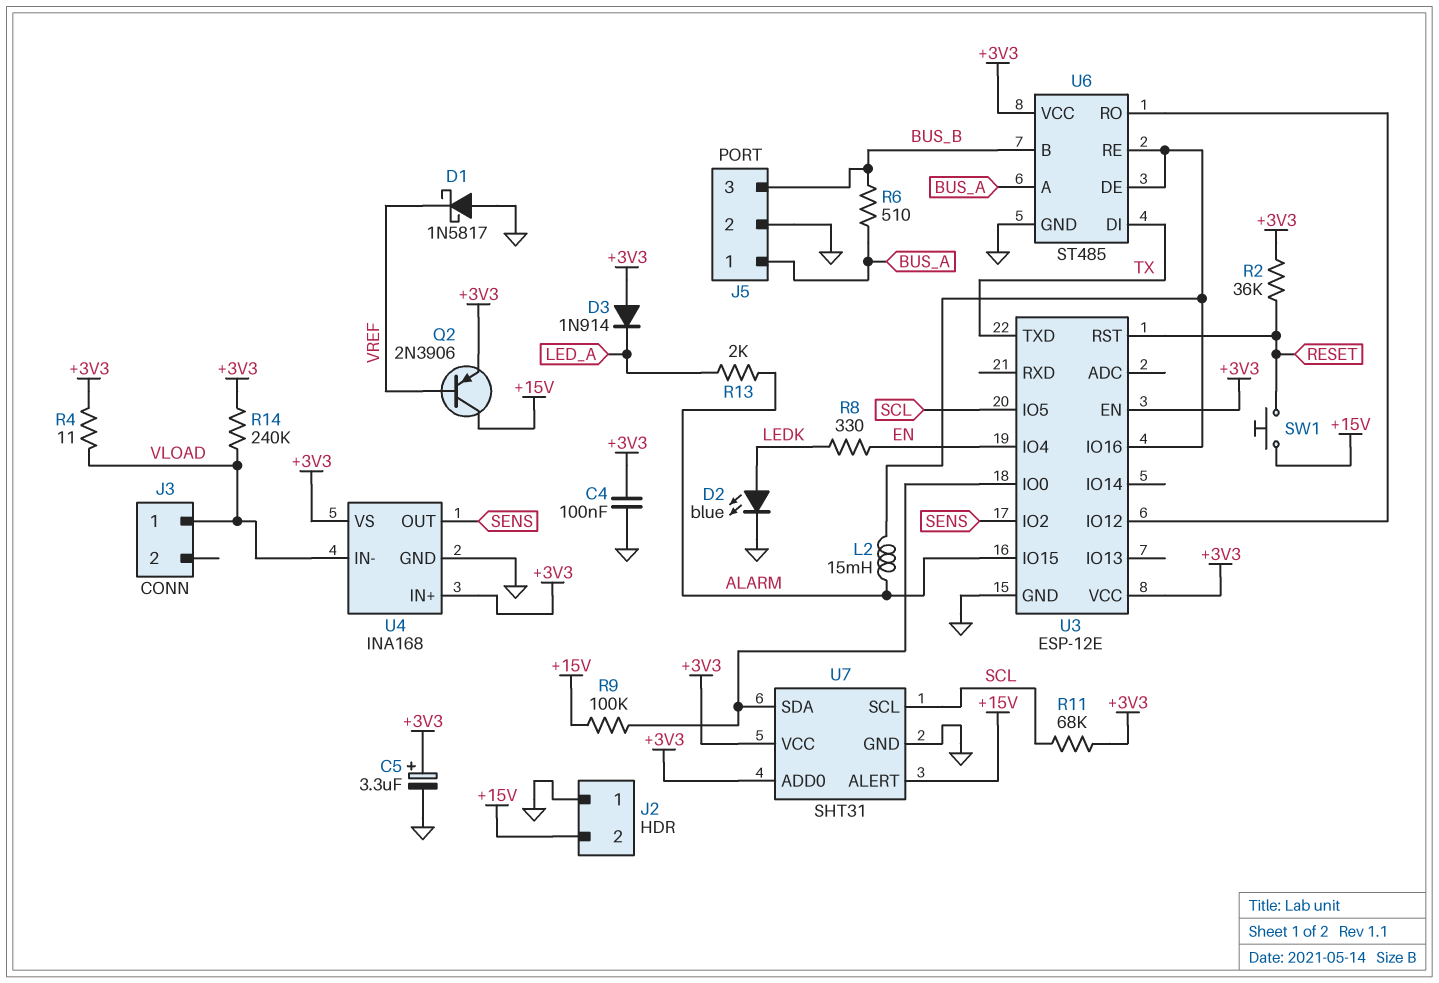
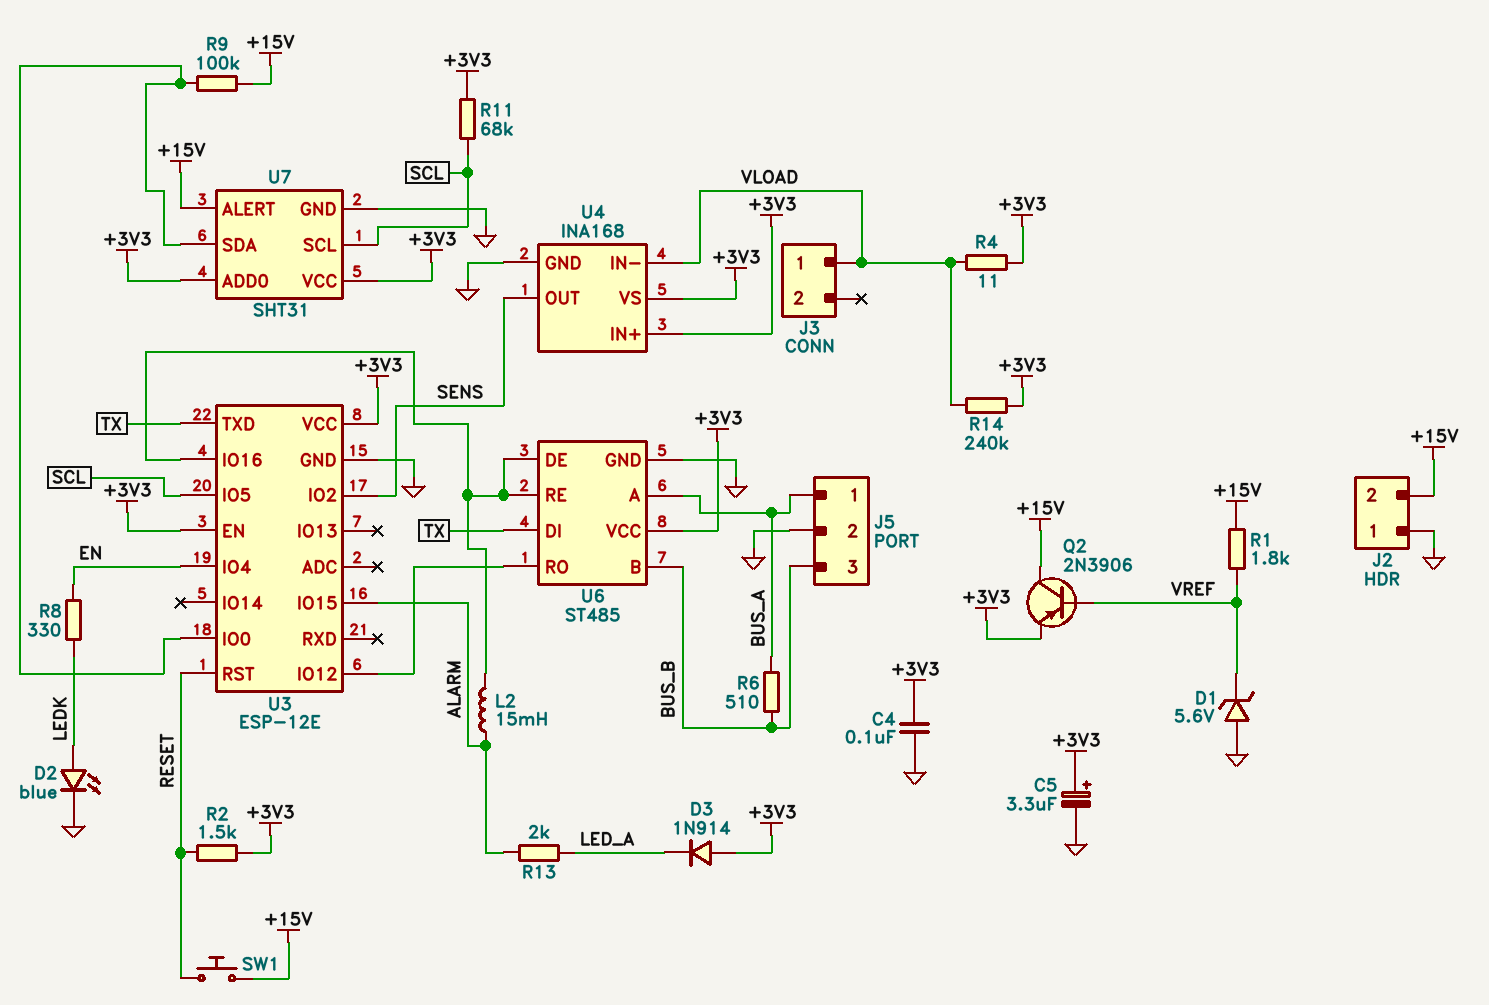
D1: schottky 1N5817 (A GND, K VREF) -> zener 5.6V (A GND, K VREF)
R1: none -> 1.8k (+15V, VREF)
R2: 36k (+3V3, RESET) -> 1.5k (+3V3, RESET)

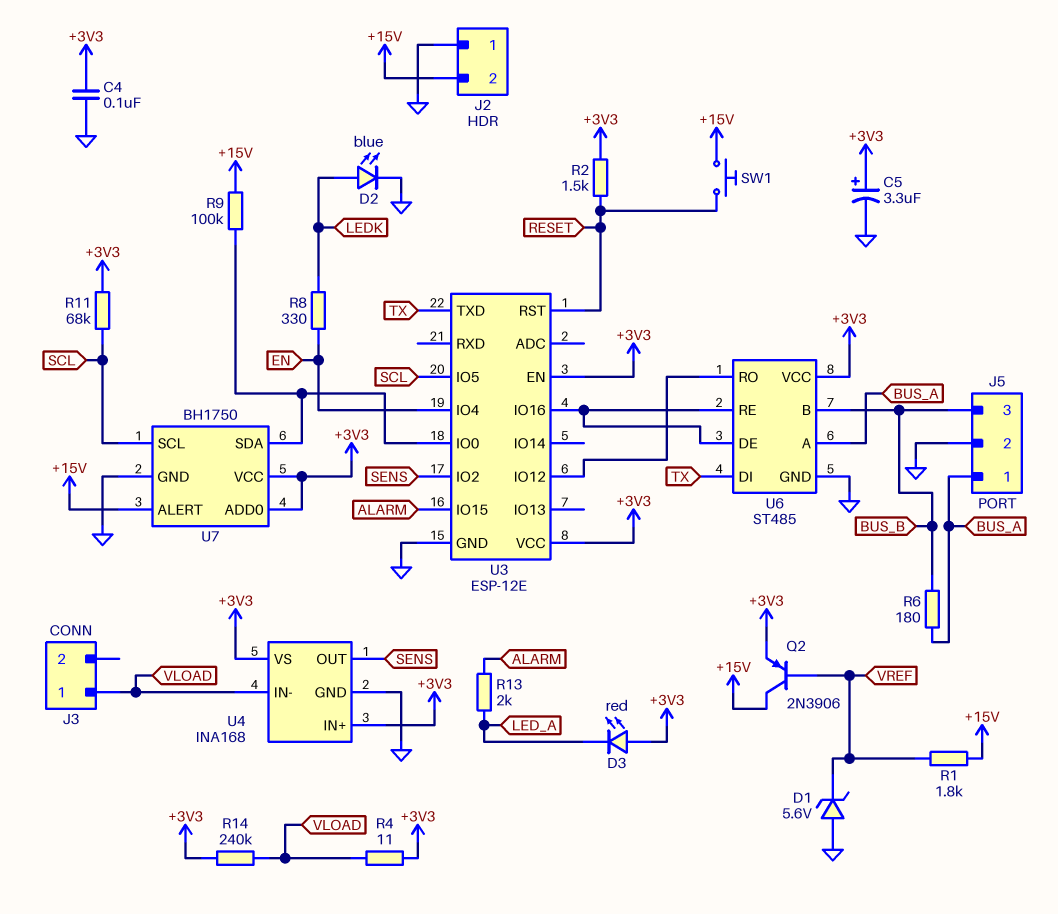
D3: diode 1N914 (A +3V3, K LED_A) -> LED red (A +3V3, K LED_A)
L2: 15mH (ALARM, U3/IO16) -> none
R6: 510 (BUS_A, BUS_B) -> 180 (BUS_A, BUS_B)
U7: SHT31 -> BH1750

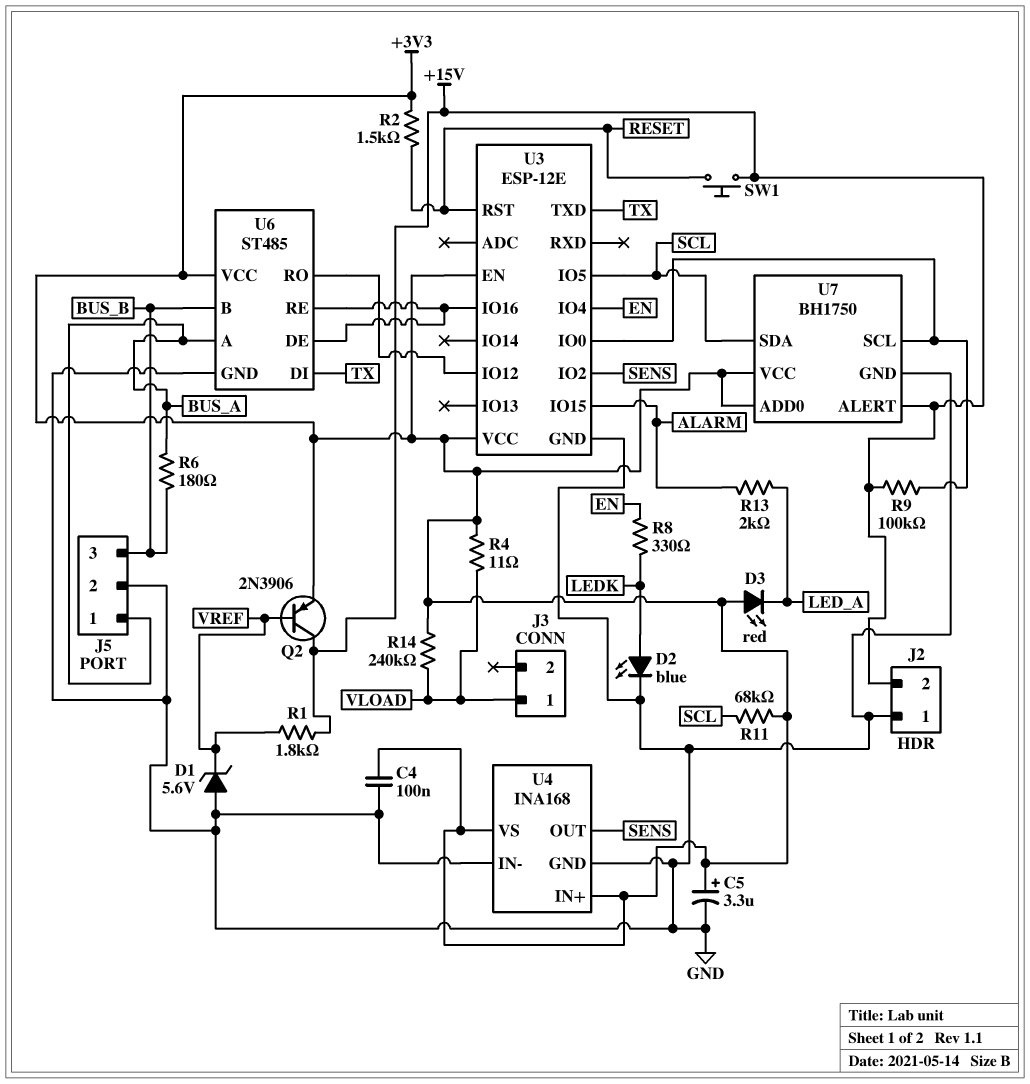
U4 pin IN-: VLOAD -> GND
U7 pin SCL: SCL -> U3/IO0
U7 pin SDA: U3/IO0 -> SCL

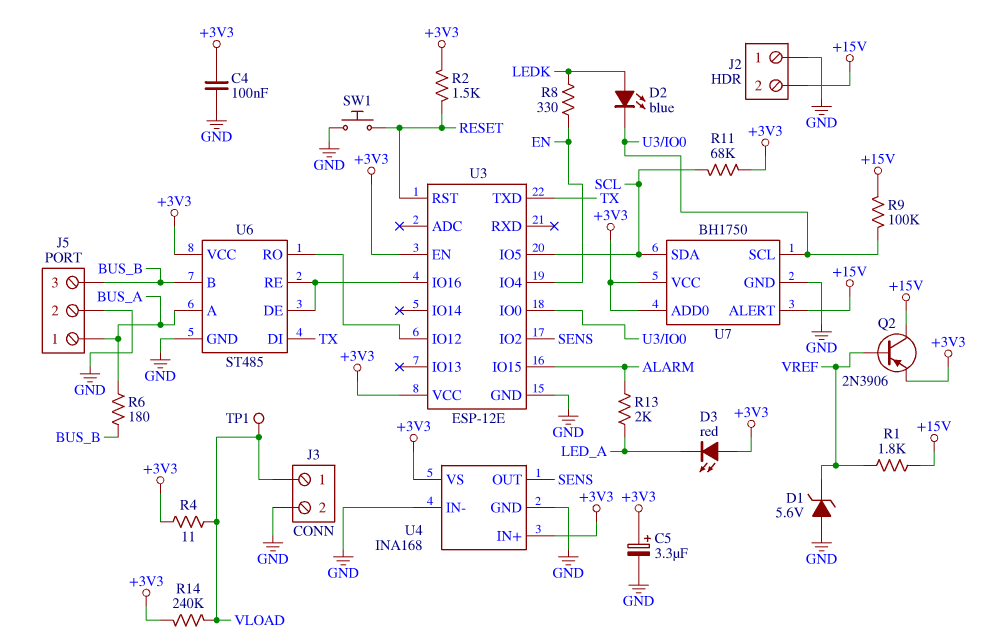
D2: LED blue (A LEDK, K GND) -> LED blue (A LEDK, K U3/IO0)
J3 pin 2: none -> GND
SW1: button (+15V, RESET) -> button (GND, RESET)
TP1: none -> test point (VLOAD)

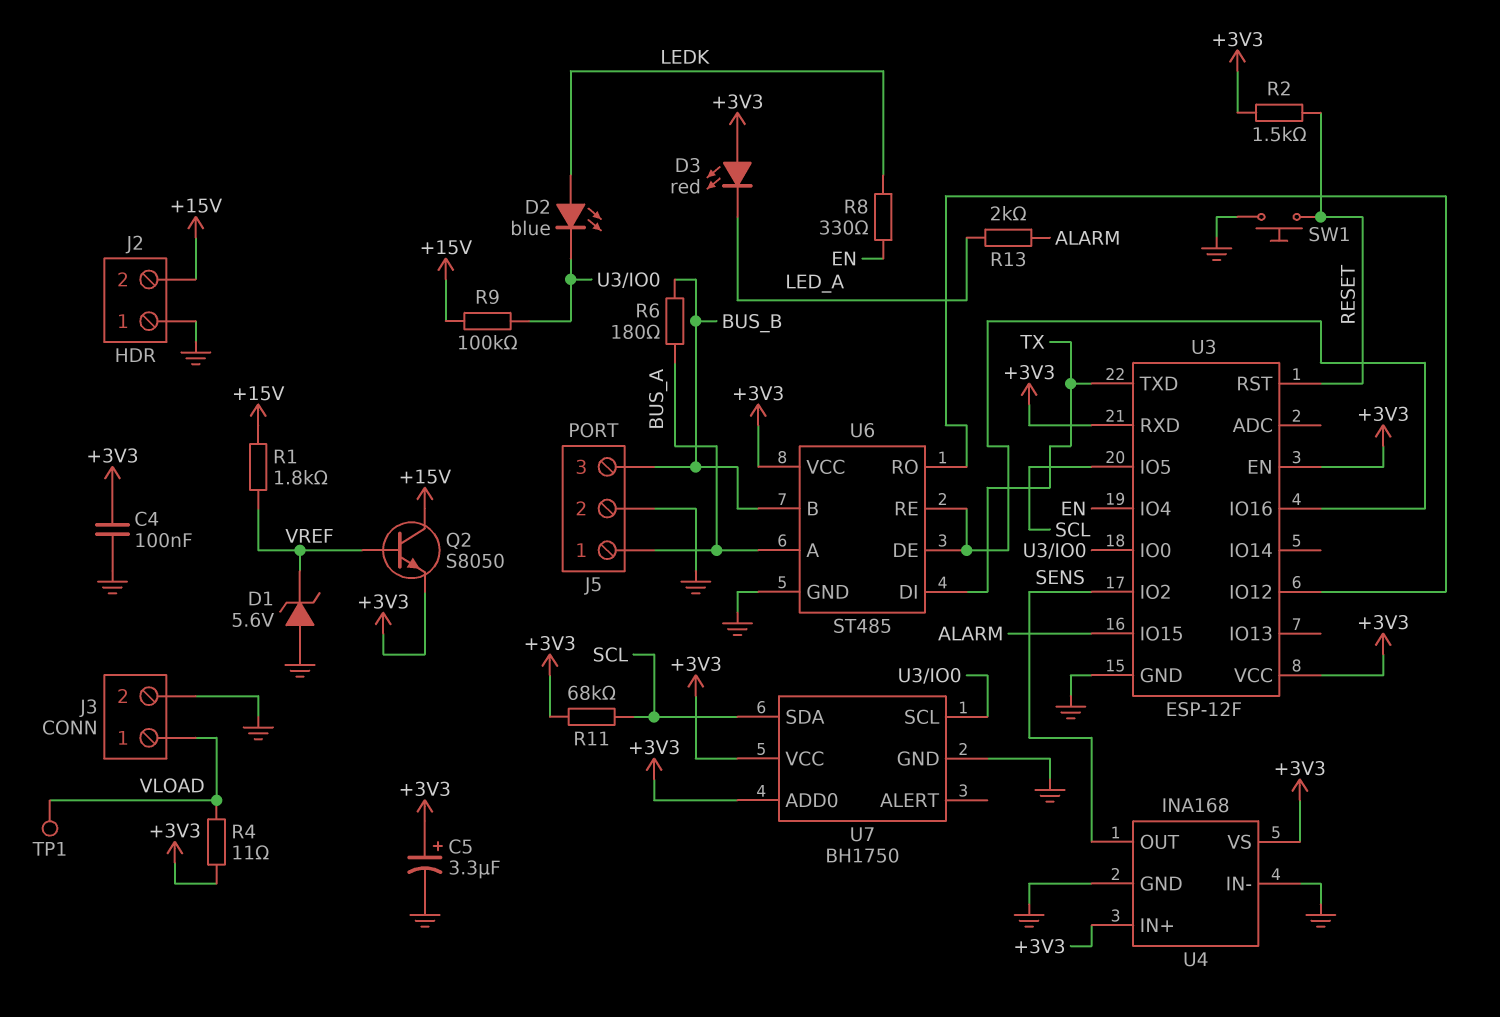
Q2: PNP 2N3906 (B VREF, C +15V, E +3V3) -> NPN S8050 (B VREF, C +15V, E +3V3)
R14: 240k (+3V3, VLOAD) -> none
U3: ESP-12E -> ESP-12F
U3 pin RXD: none -> +3V3
U7 pin ALERT: +15V -> none

